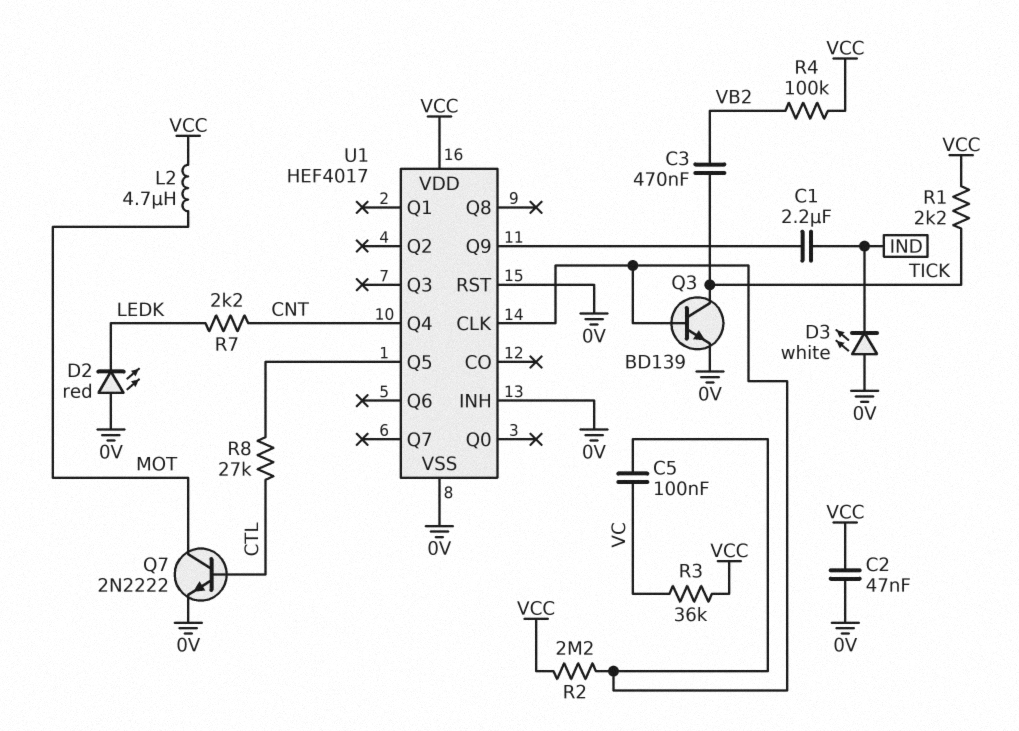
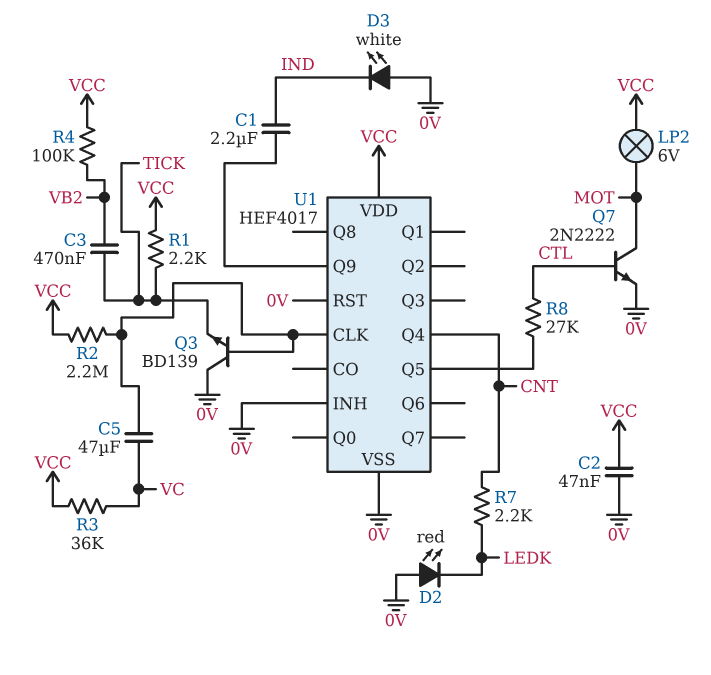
C5: 100nF (U1/CLK, VC) -> 47uF (U1/CLK, VC)
L2: 4.7uH (MOT, VCC) -> none
LP2: none -> lamp 6V (MOT, VCC)
Q3: NPN BD139 (B U1/CLK, C TICK, E 0V) -> NPN BD139 (B U1/CLK, C 0V, E TICK)

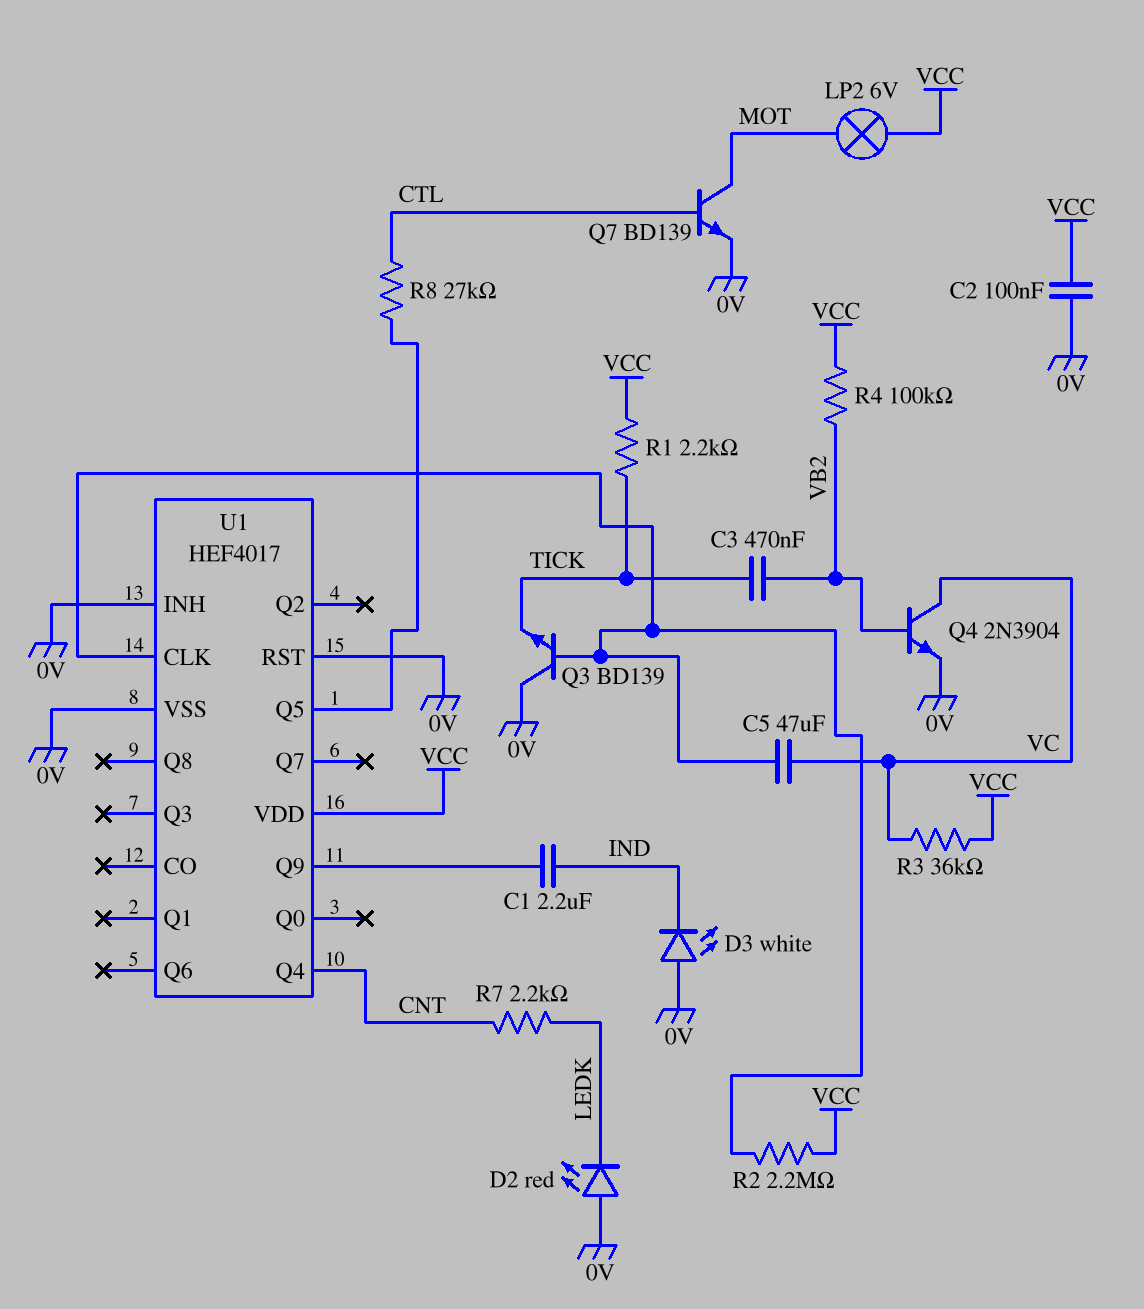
C2: 47nF (0V, VCC) -> 100nF (0V, VCC)
Q4: none -> NPN 2N3904 (B VB2, C VC, E 0V)
Q7: NPN 2N2222 (B CTL, C MOT, E 0V) -> NPN BD139 (B CTL, C MOT, E 0V)

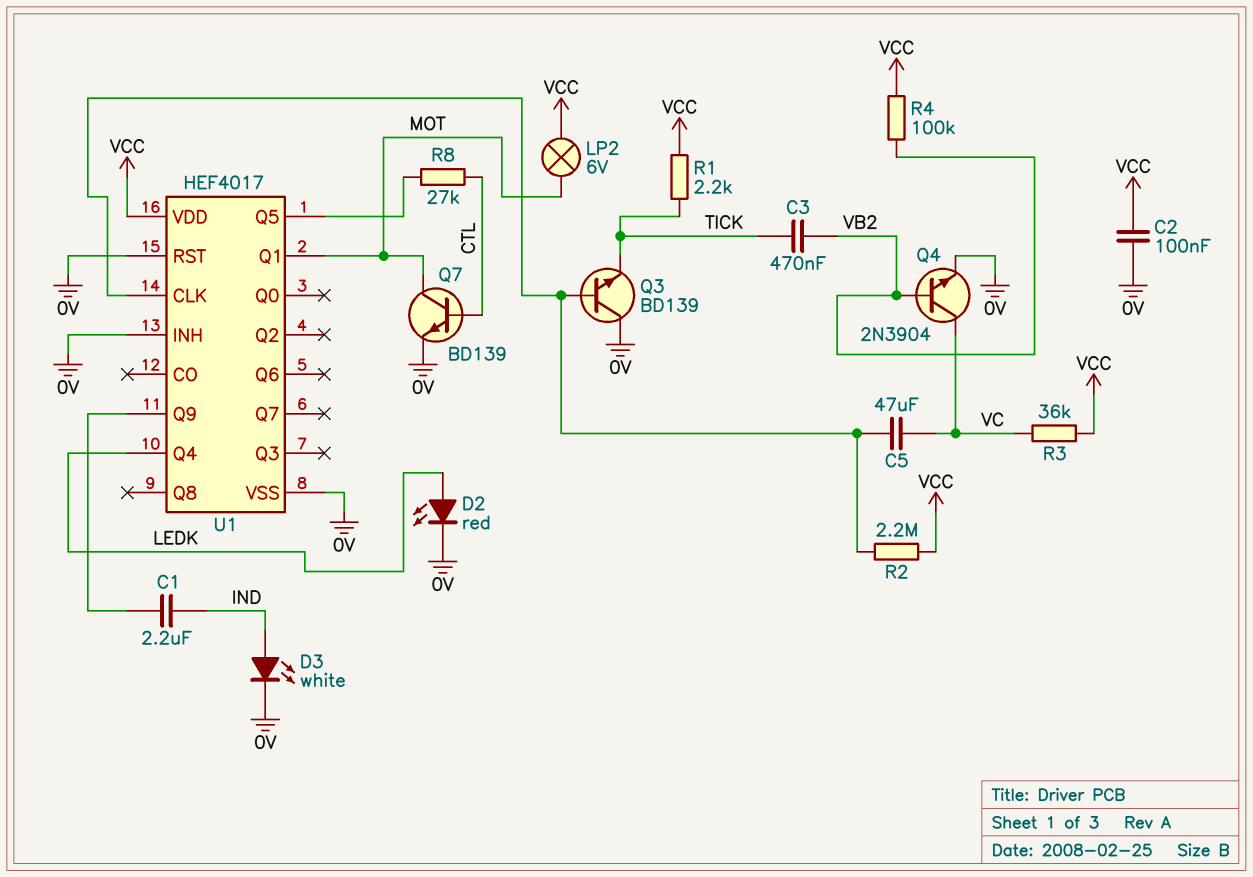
D2: LED red (A 0V, K LEDK) -> LED red (A LEDK, K 0V)
D3: LED white (A 0V, K IND) -> LED white (A IND, K 0V)
R7: 2.2k (CNT, LEDK) -> none
U1 pin Q1: none -> MOT
U1 pin Q4: CNT -> LEDK

